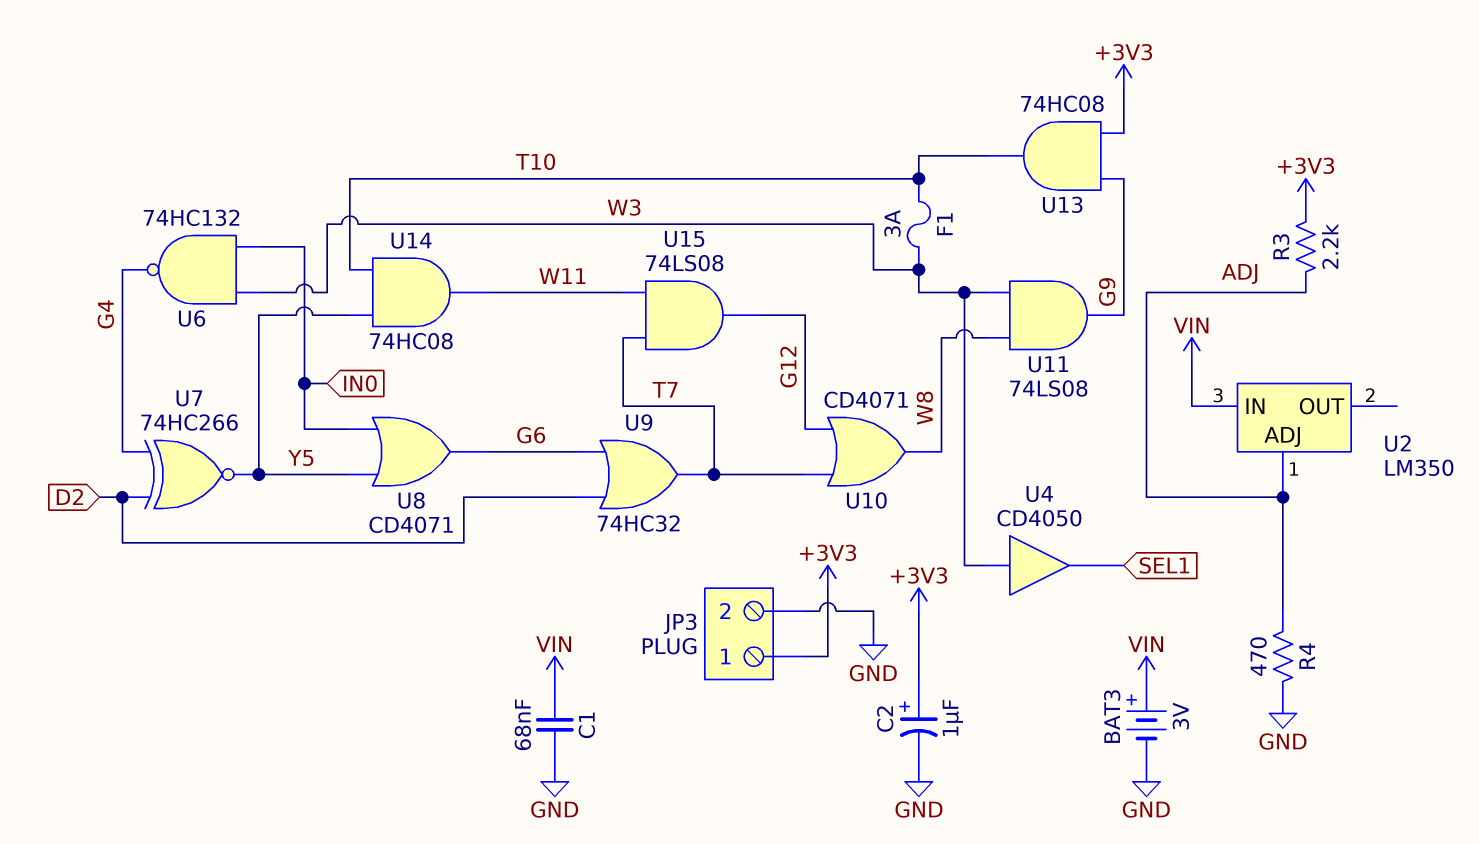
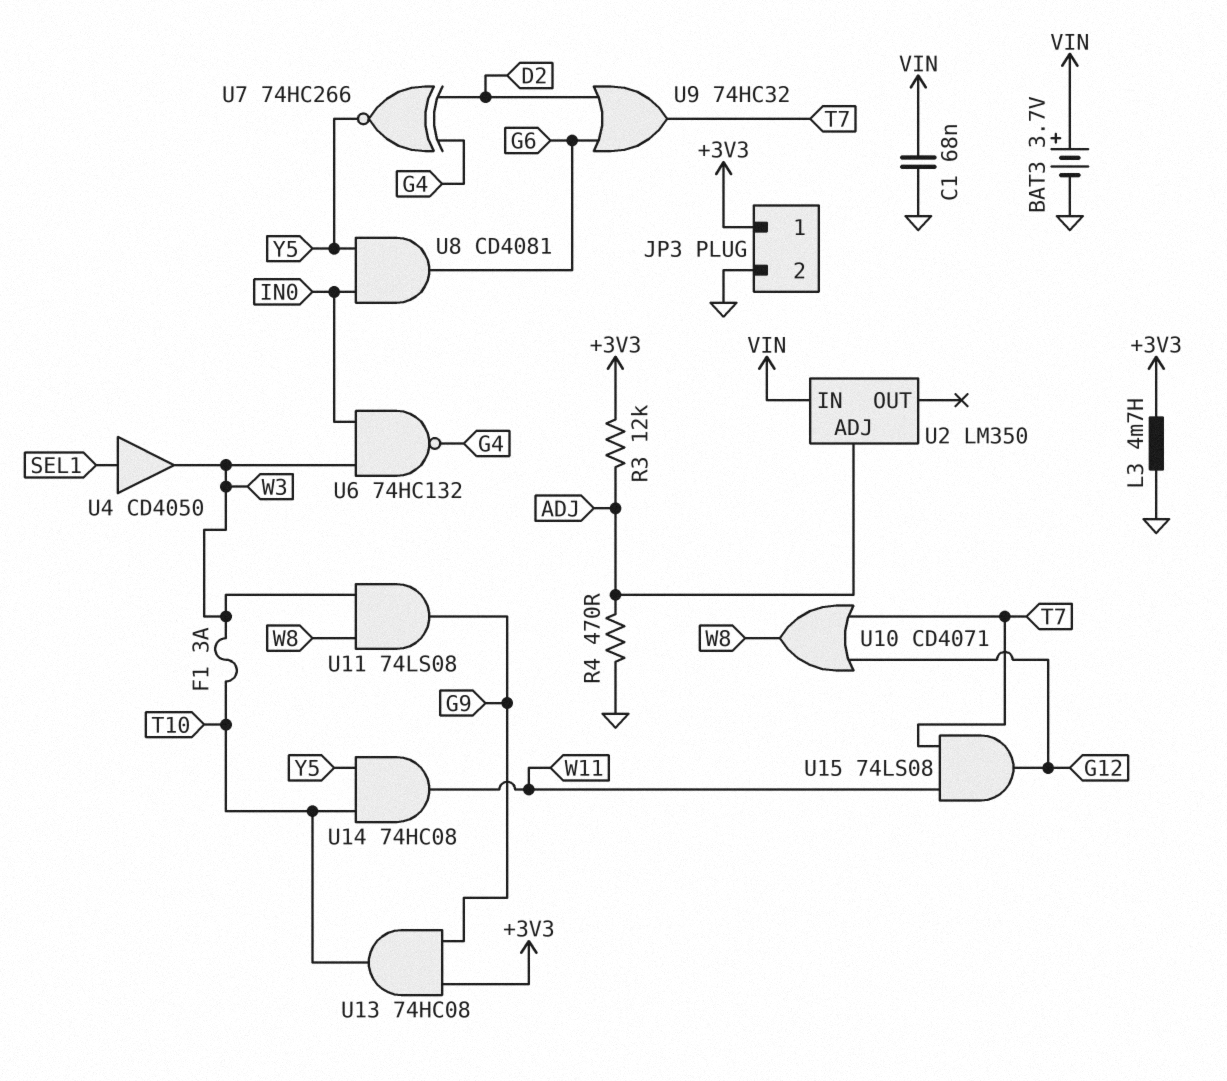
BAT3: 3V (plus VIN, minus GND) -> 3.7V (plus VIN, minus GND)
C2: 1uF (plus +3V3, minus GND) -> none
L3: none -> 4.7mH (+3V3, GND)
R3: 2.2k (+3V3, ADJ) -> 12k (+3V3, ADJ)
U4: buffer CD4050 (in W3, out SEL1) -> buffer CD4050 (in SEL1, out W3)
U8: OR CD4071 (in IN0, in Y5, out G6) -> AND CD4081 (in IN0, in Y5, out G6)

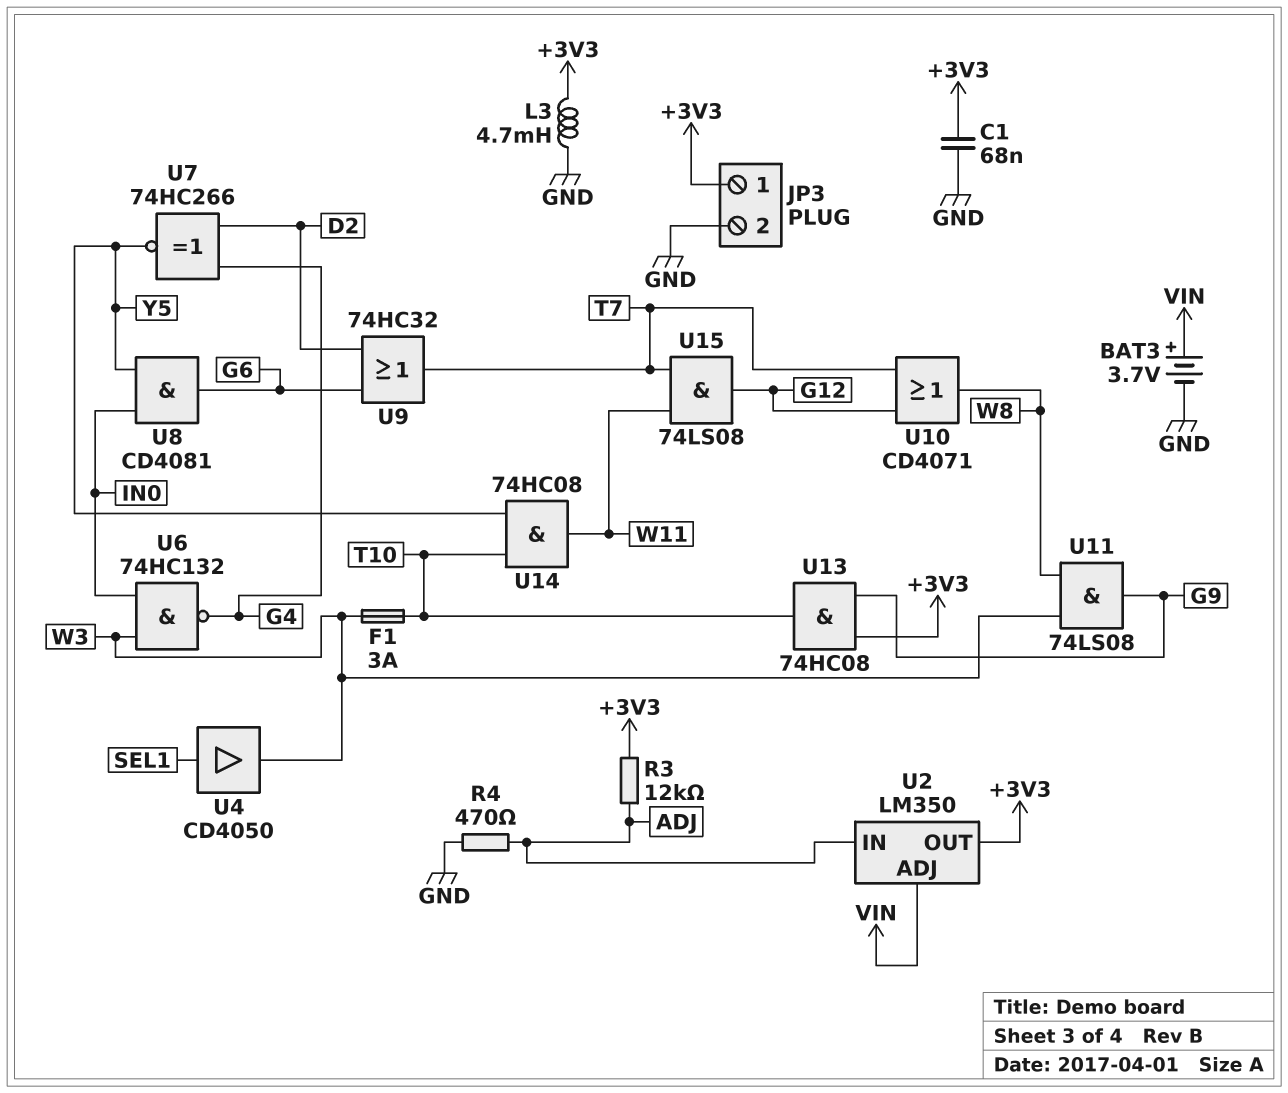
C1: 68nF (GND, VIN) -> 68nF (+3V3, GND)
U2 pin ADJ: ADJ -> VIN
U2 pin IN: VIN -> ADJ
U2 pin OUT: none -> +3V3

